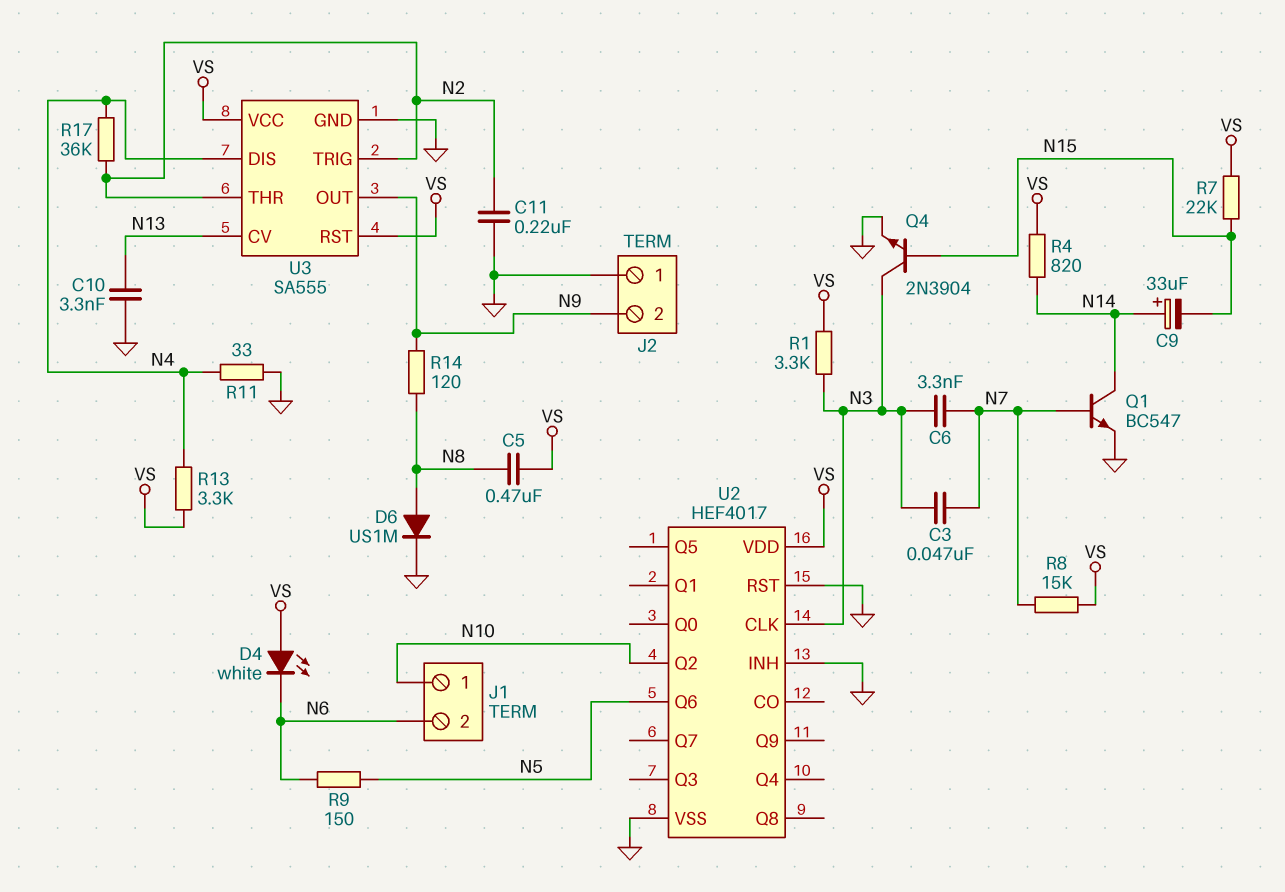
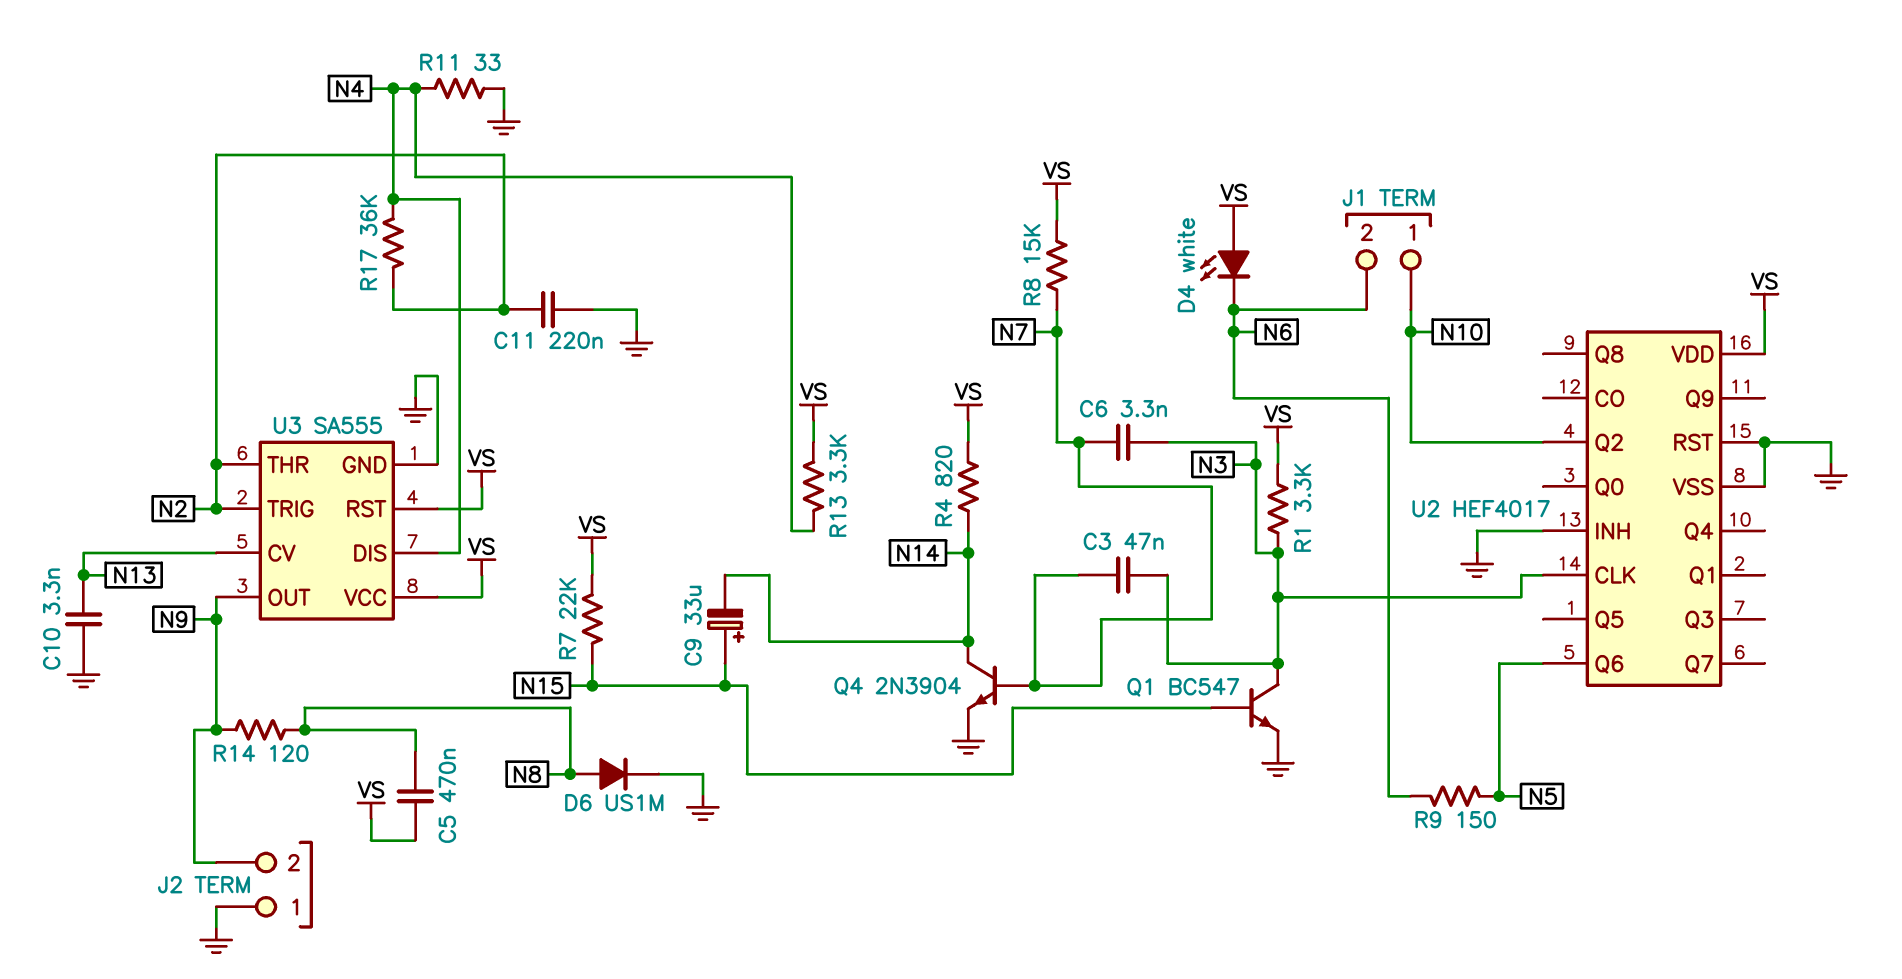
C9: 33uF (plus N14, minus N15) -> 33uF (plus N15, minus N14)
Q1: NPN BC547 (B N7, C N14, E GND) -> NPN BC547 (B N15, C N3, E GND)
Q4: NPN 2N3904 (B N15, C N3, E GND) -> NPN 2N3904 (B N7, C N14, E GND)

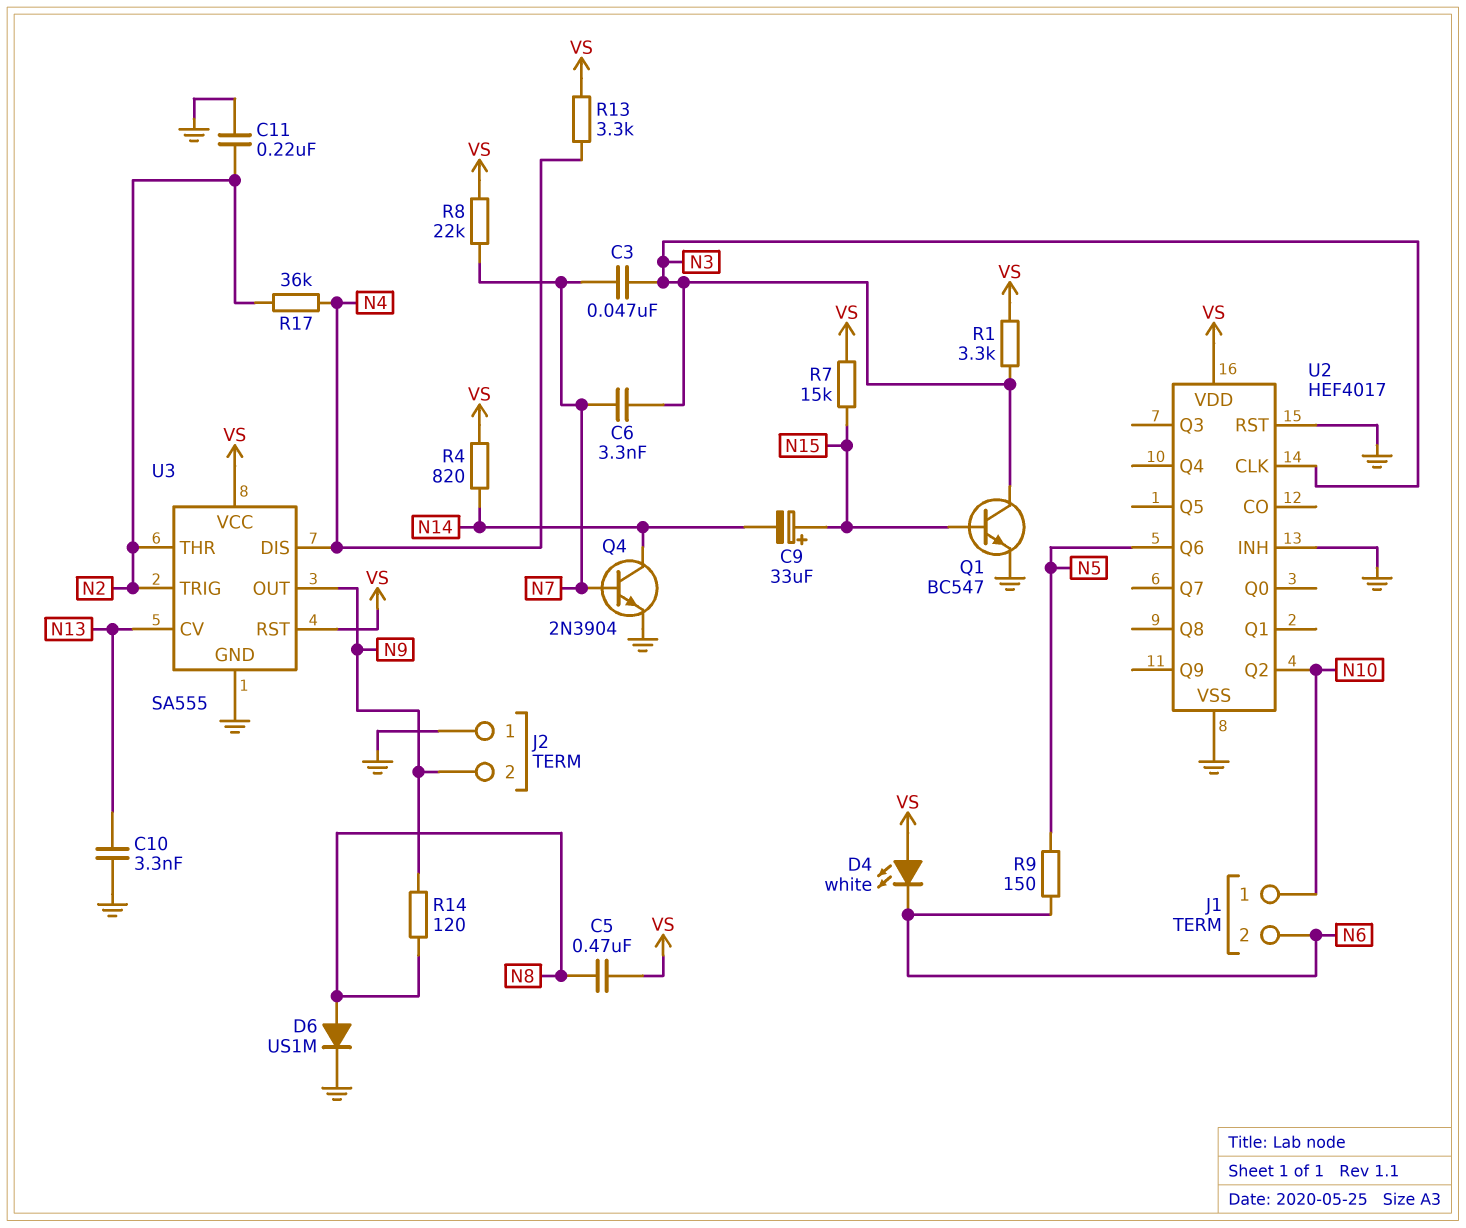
R7: 22k (N15, VS) -> 15k (N15, VS)
R8: 15k (N7, VS) -> 22k (N7, VS)
R11: 33 (GND, N4) -> none

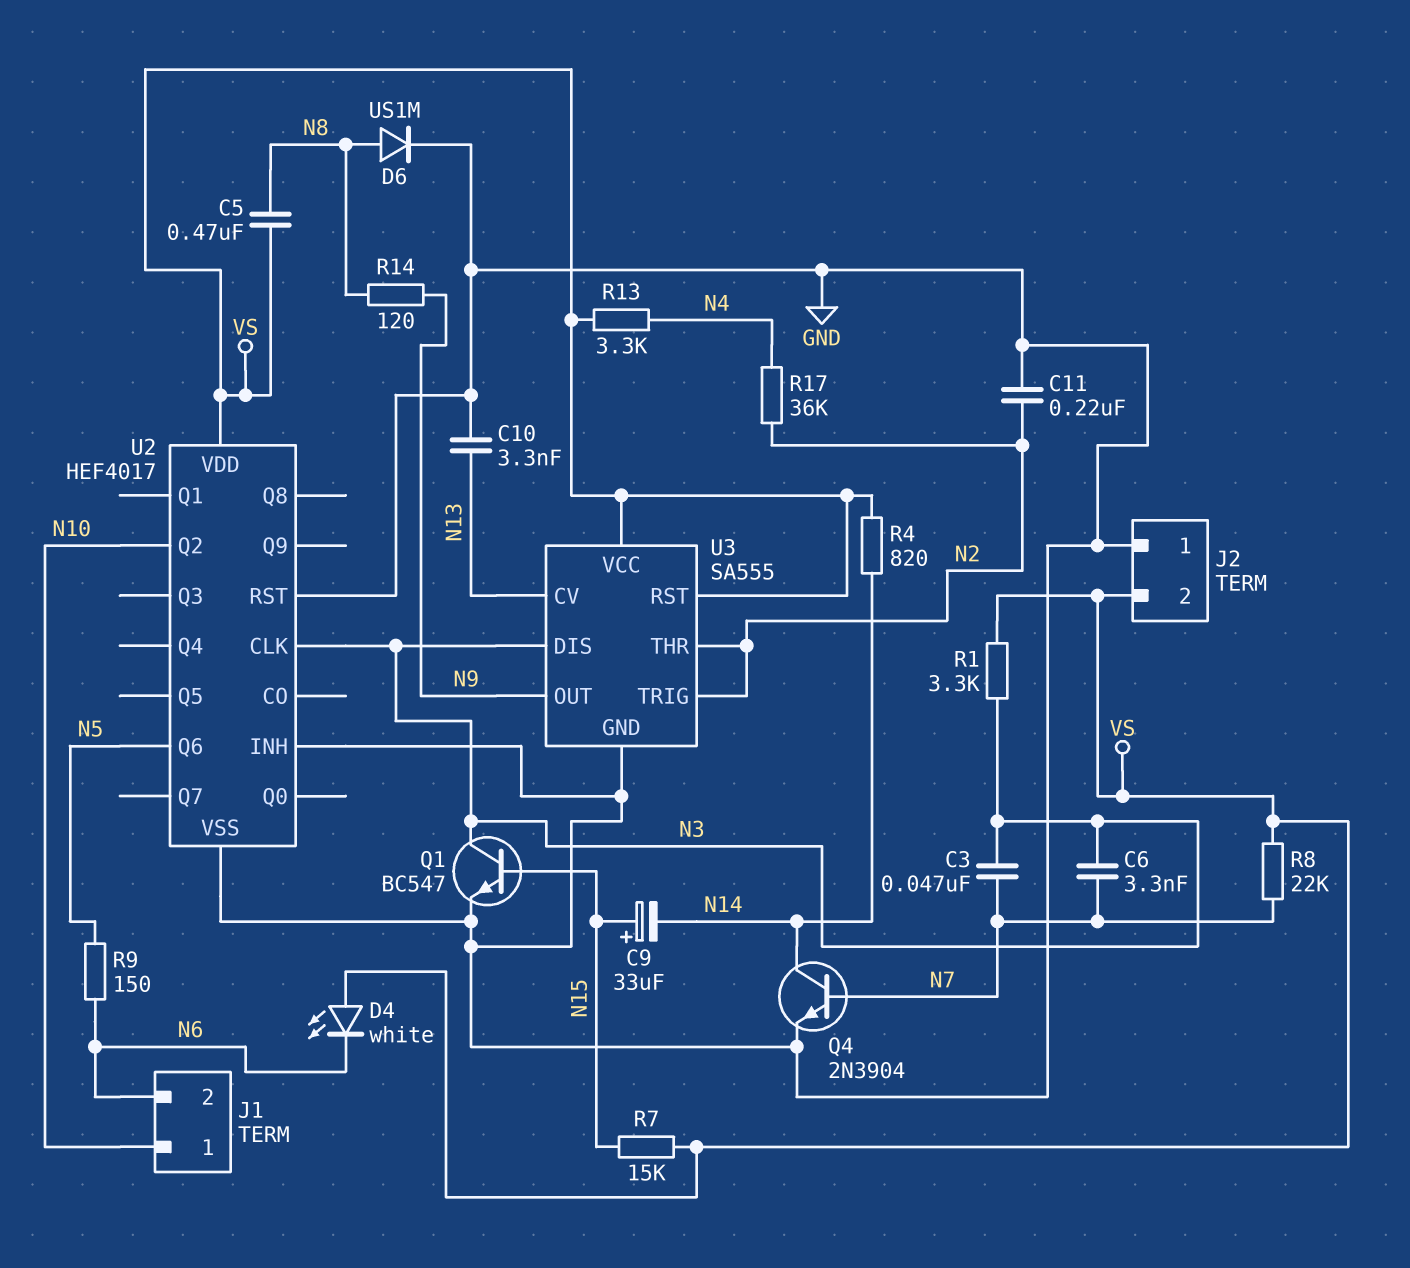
J2 pin 2: N9 -> VS
U3 pin DIS: N4 -> N3

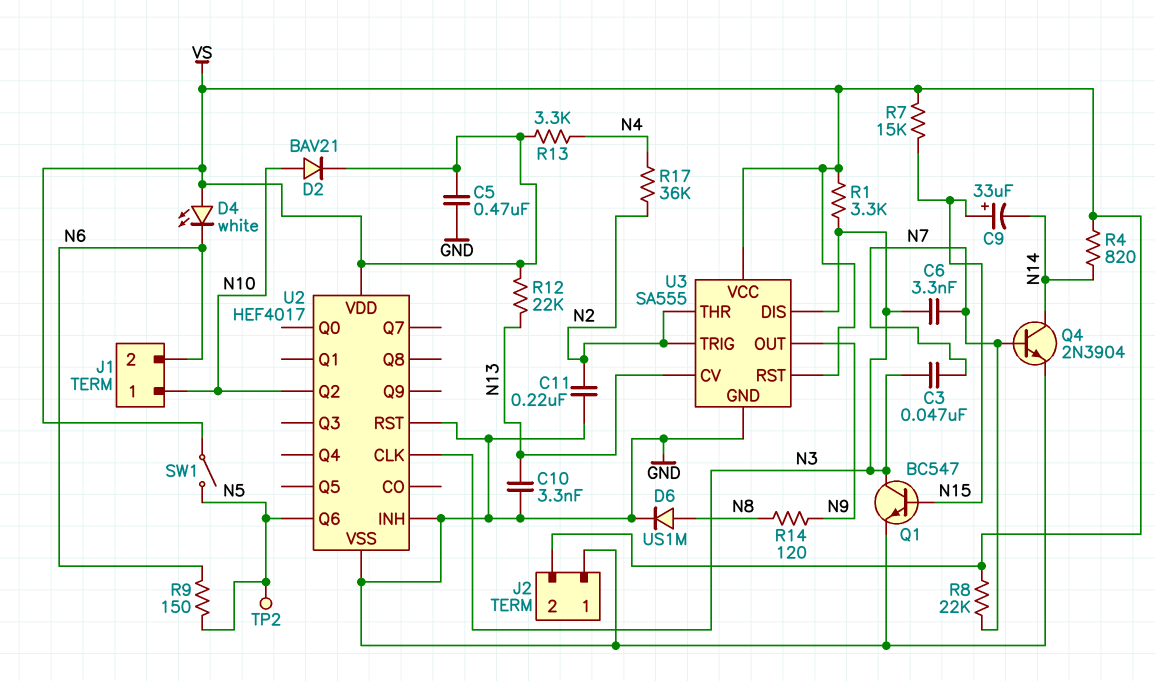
C5: 470nF (N8, VS) -> 470nF (GND, VS)
D2: none -> diode BAV21 (A N10, K VS)
R12: none -> 22k (N13, VS)
SW1: none -> switch (N5, VS)
TP2: none -> test point (N5)

